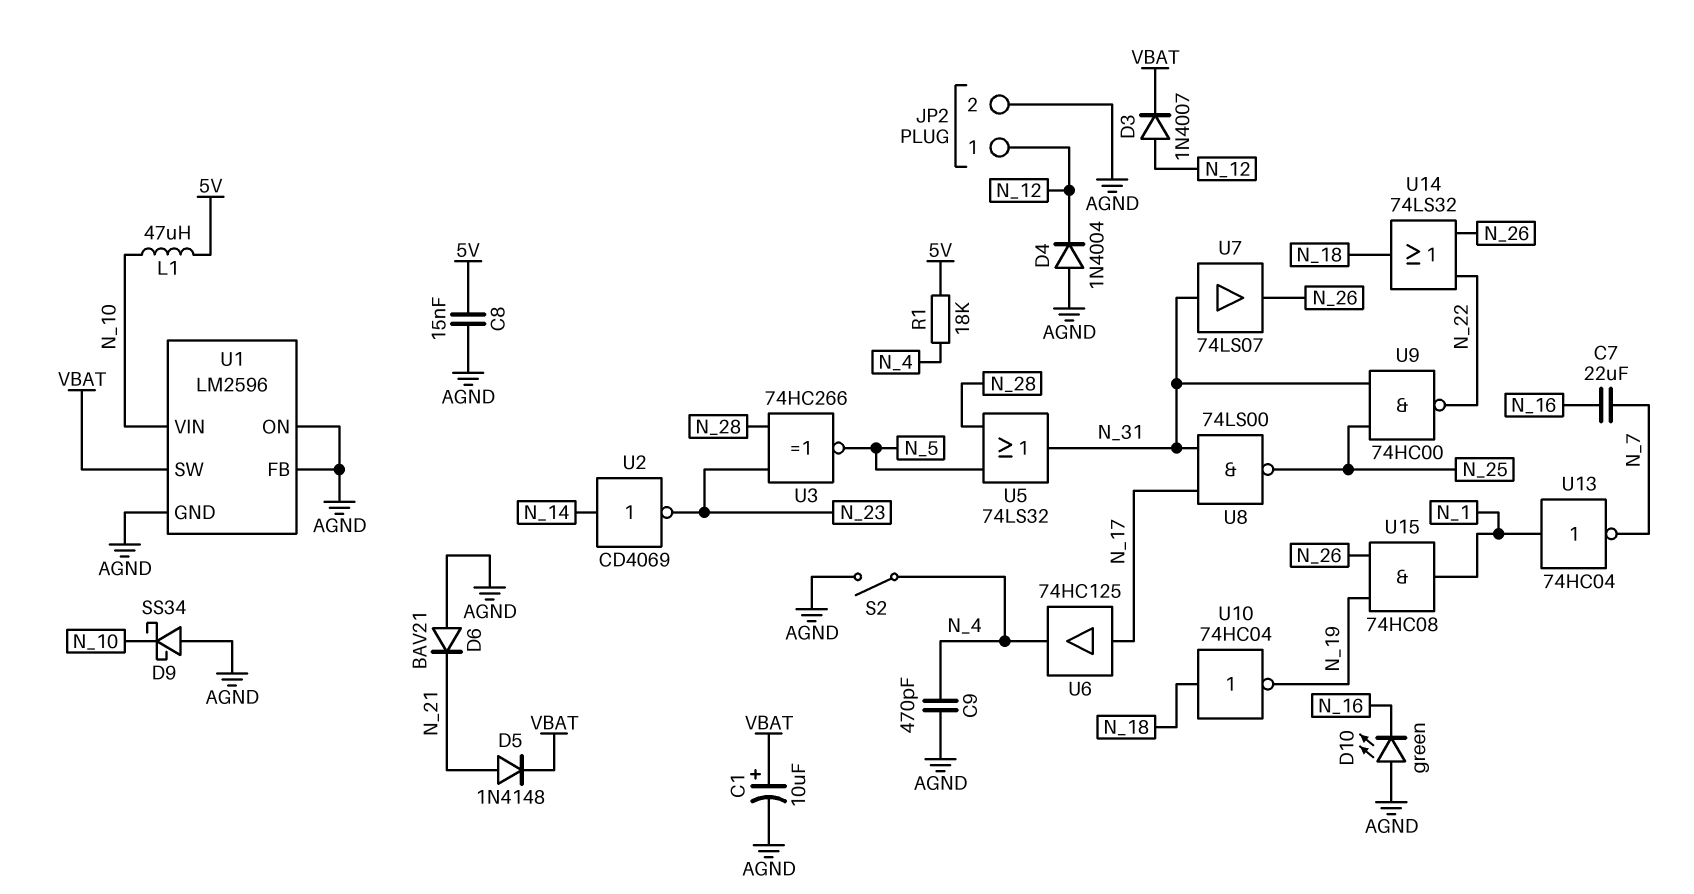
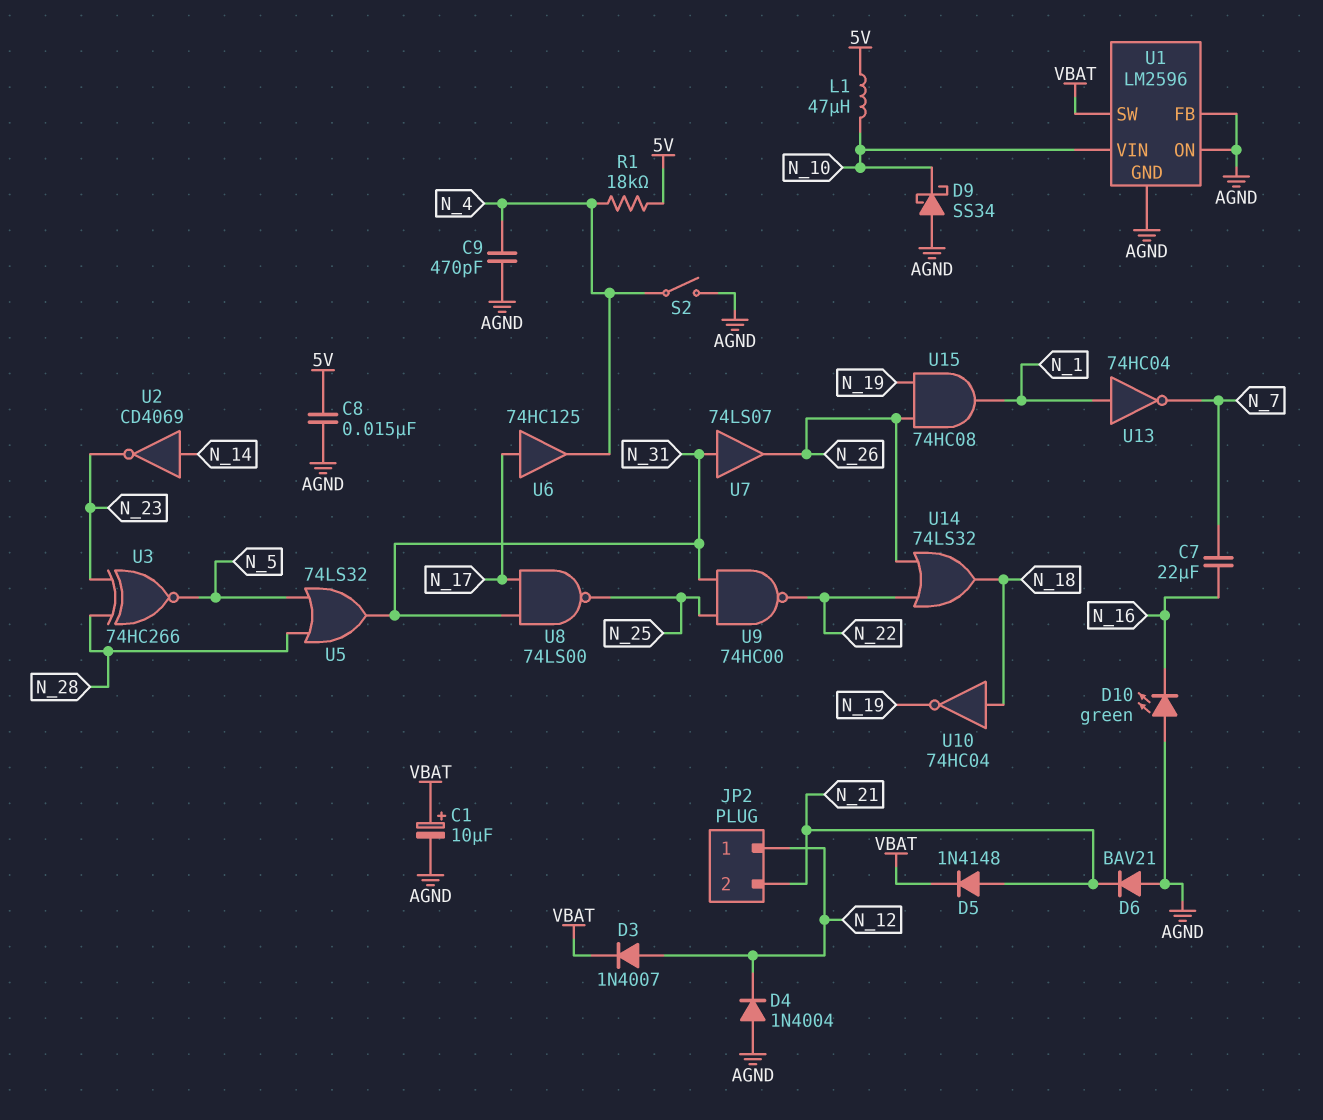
JP2 pin 2: AGND -> N_21

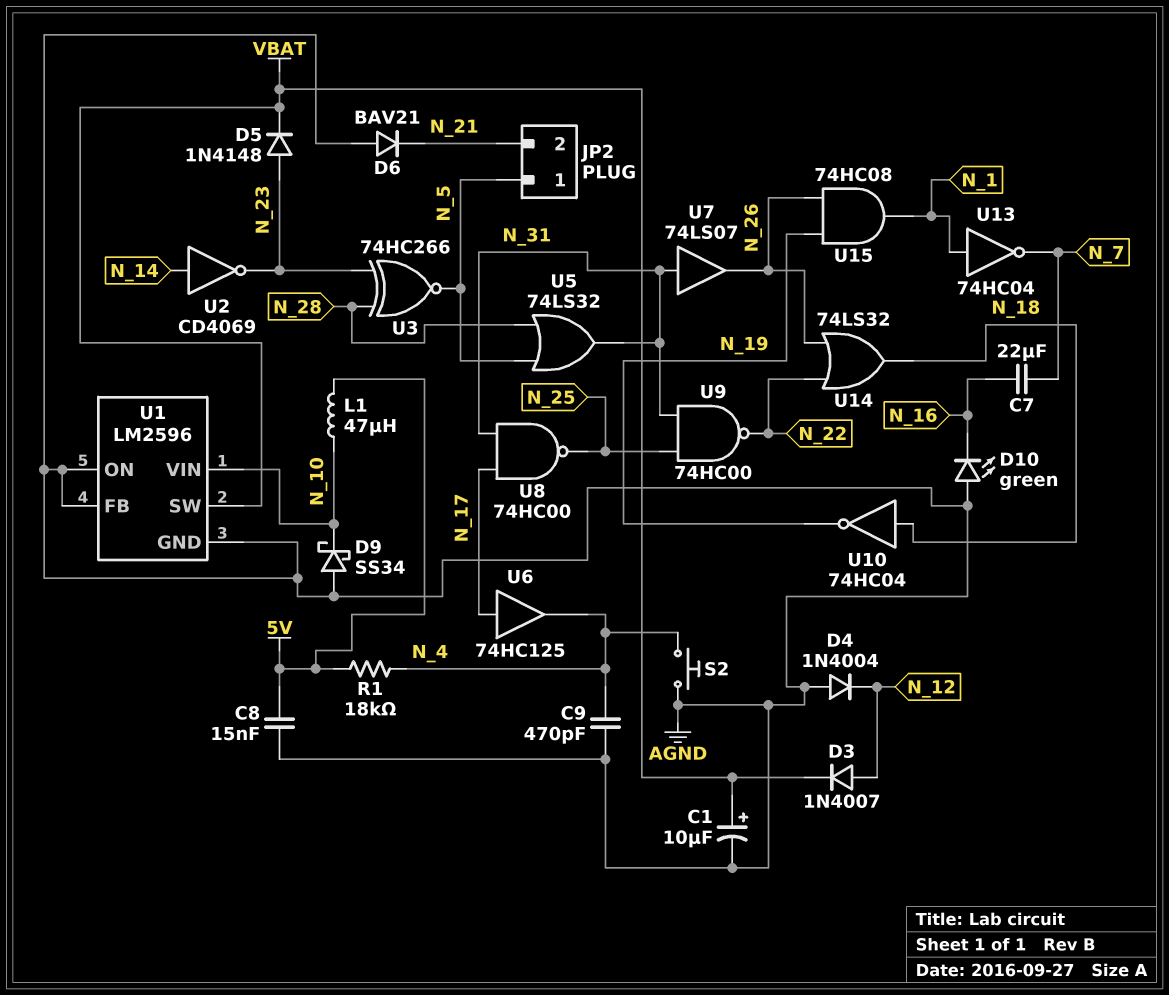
D5: diode 1N4148 (A N_21, K VBAT) -> diode 1N4148 (A N_23, K VBAT)
JP2 pin 1: N_12 -> N_5
S2: switch (AGND, N_4) -> button (AGND, N_4)
U8: NAND 74LS00 (in N_17, in N_31, out N_25) -> NAND 74HC00 (in N_17, in N_31, out N_25)

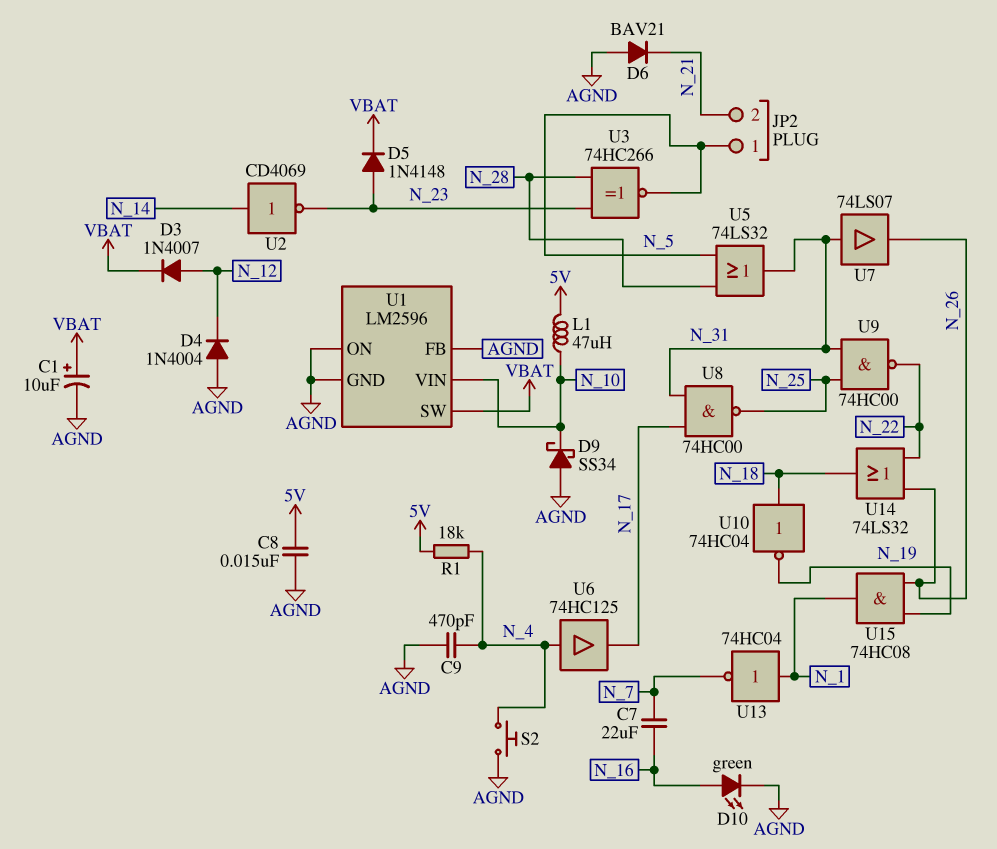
D10: LED green (A AGND, K N_16) -> LED green (A N_16, K AGND)
U6: buffer 74HC125 (in N_17, out N_4) -> buffer 74HC125 (in N_4, out N_17)

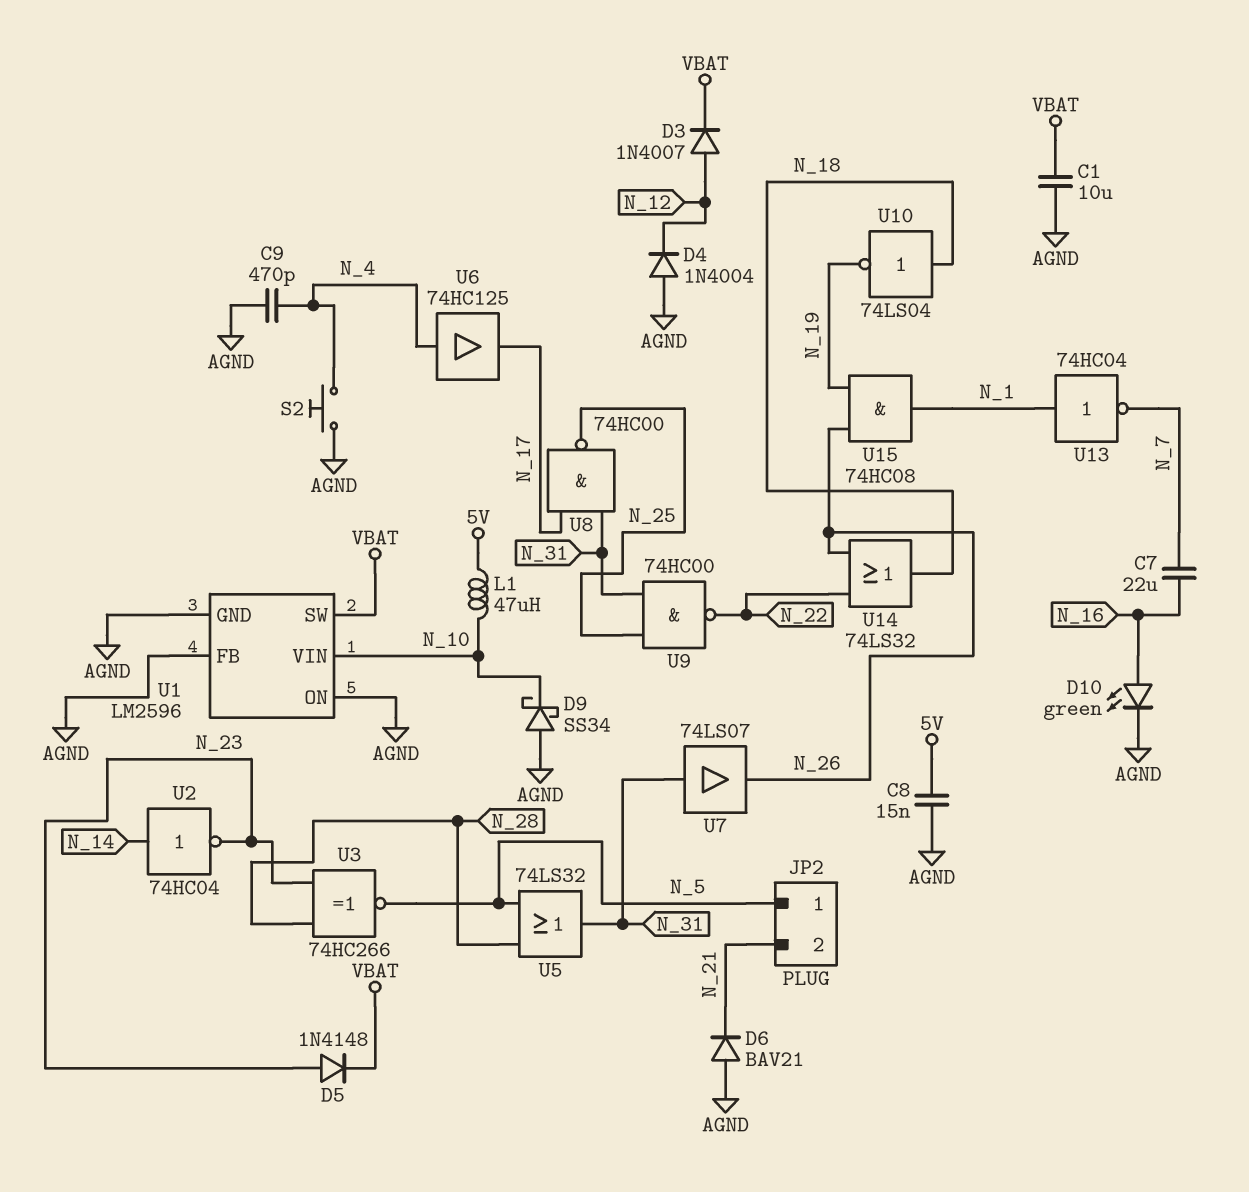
C1: 10uF (plus VBAT, minus AGND) -> 10uF (AGND, VBAT)
R1: 18k (5V, N_4) -> none
U2: NOT CD4069 (in N_14, out N_23) -> NOT 74HC04 (in N_14, out N_23)
U10: NOT 74HC04 (in N_18, out N_19) -> NOT 74LS04 (in N_18, out N_19)

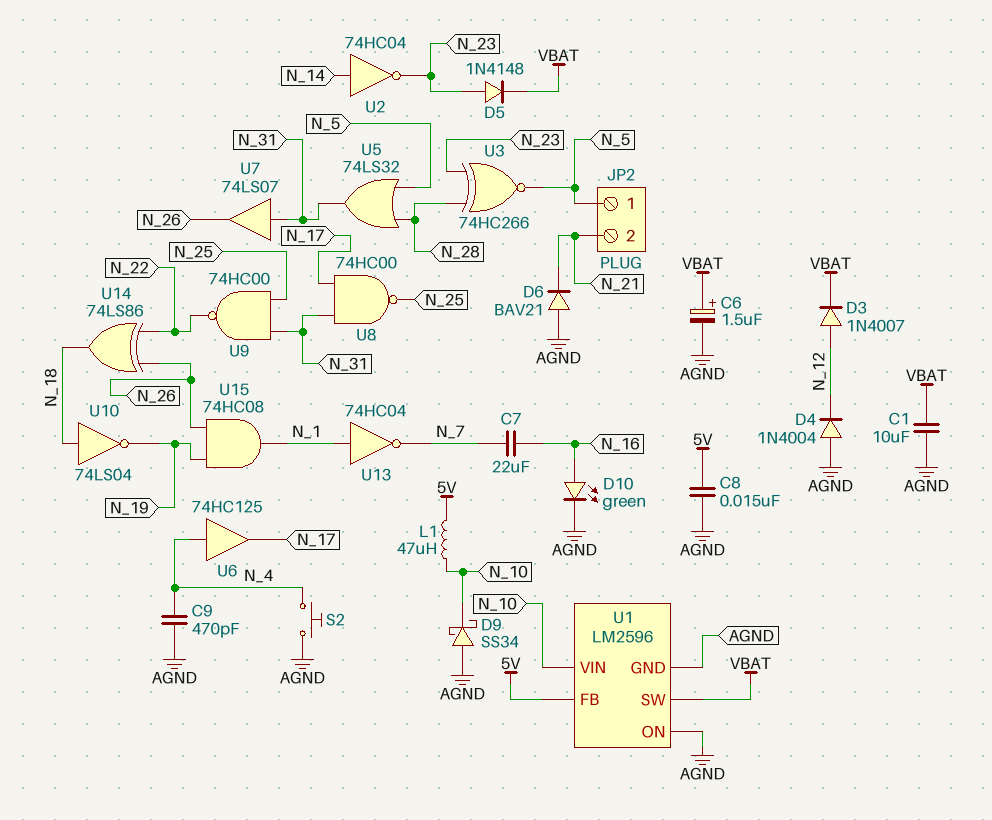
C6: none -> 1.5uF (plus VBAT, minus AGND)
U1 pin FB: AGND -> 5V
U14: OR 74LS32 (in N_22, in N_26, out N_18) -> XOR 74LS86 (in N_22, in N_26, out N_18)

